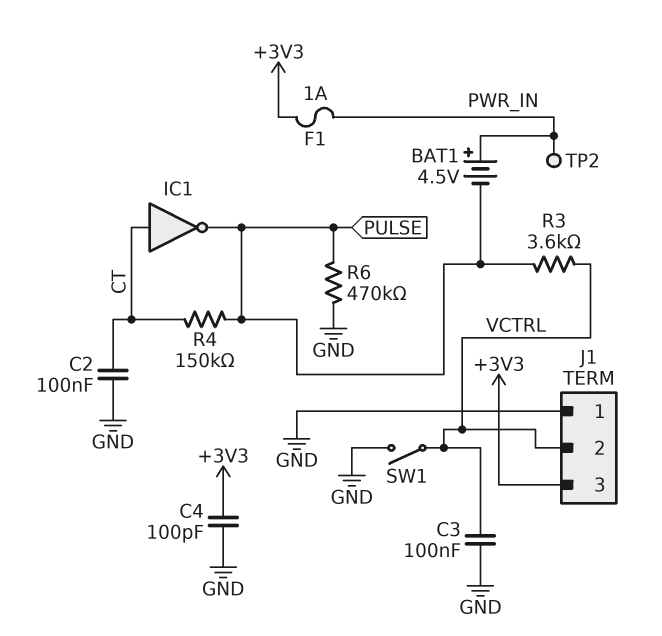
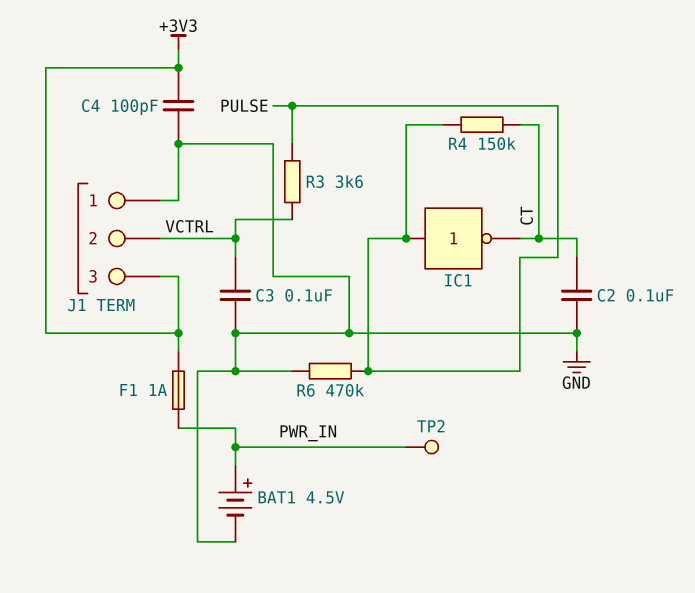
BAT1: 4.5V (plus PWR_IN, minus PULSE) -> 4.5V (plus PWR_IN, minus GND)
IC1: NOT (in CT, out PULSE) -> NOT (in PULSE, out CT)
SW1: switch (GND, VCTRL) -> none

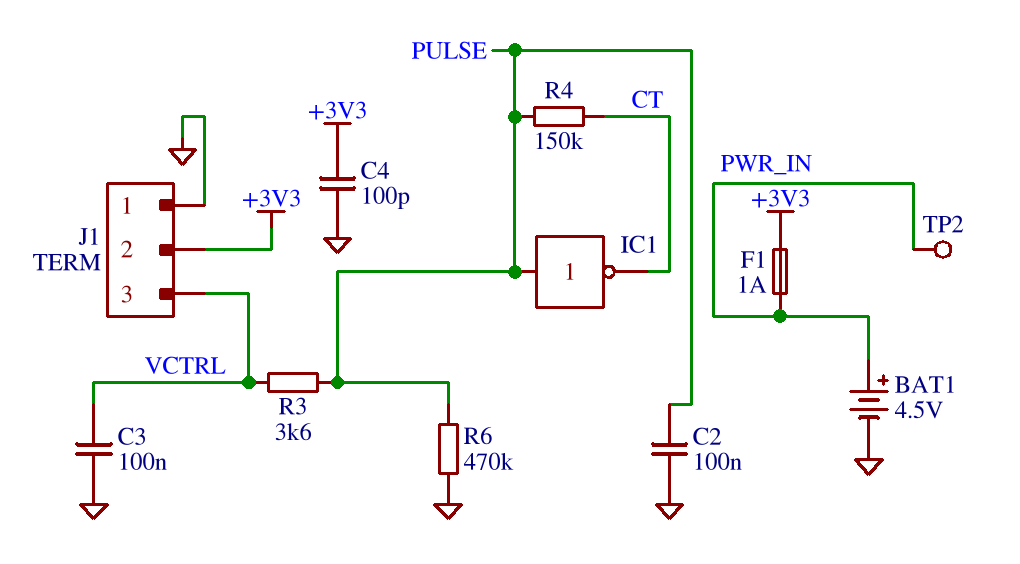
C2: 100nF (CT, GND) -> 100nF (GND, PULSE)
J1 pin 2: VCTRL -> +3V3
J1 pin 3: +3V3 -> VCTRL

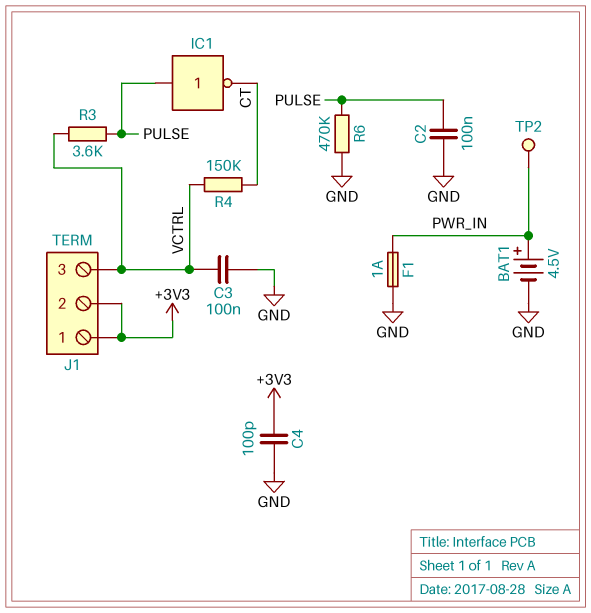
F1: 1A (+3V3, PWR_IN) -> 1A (GND, PWR_IN)
J1 pin 1: GND -> +3V3
R4: 150k (CT, PULSE) -> 150k (CT, VCTRL)

